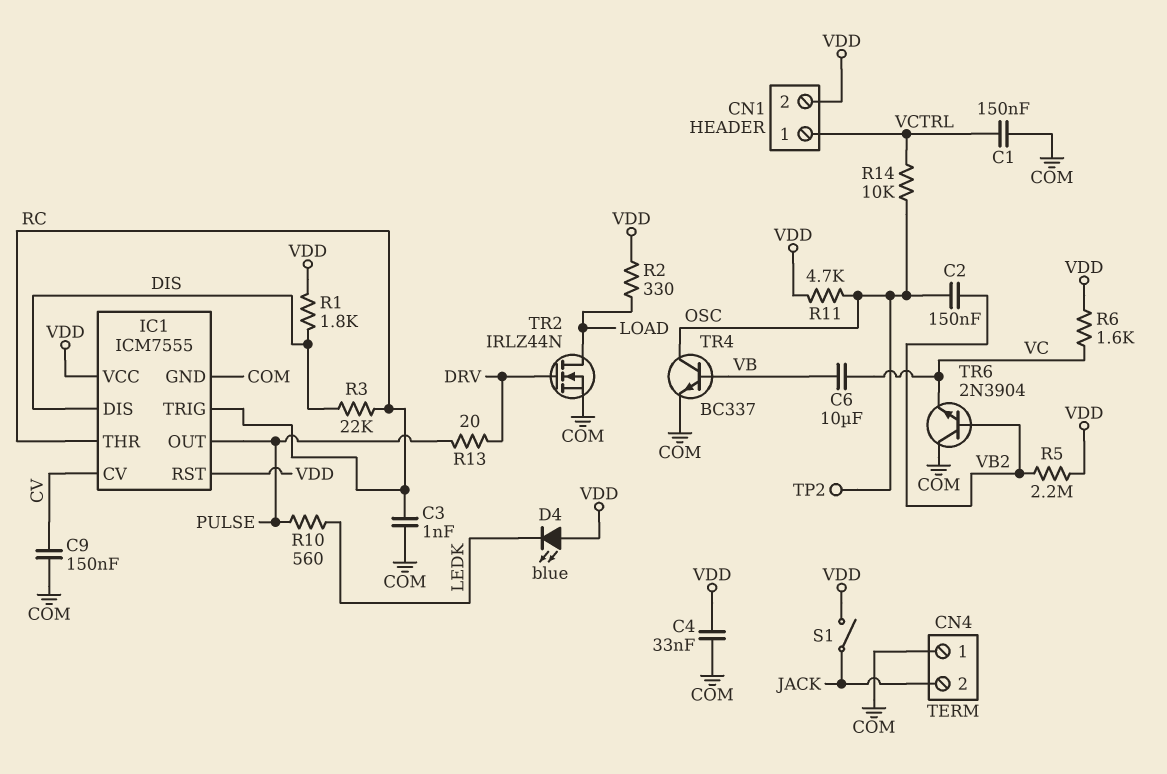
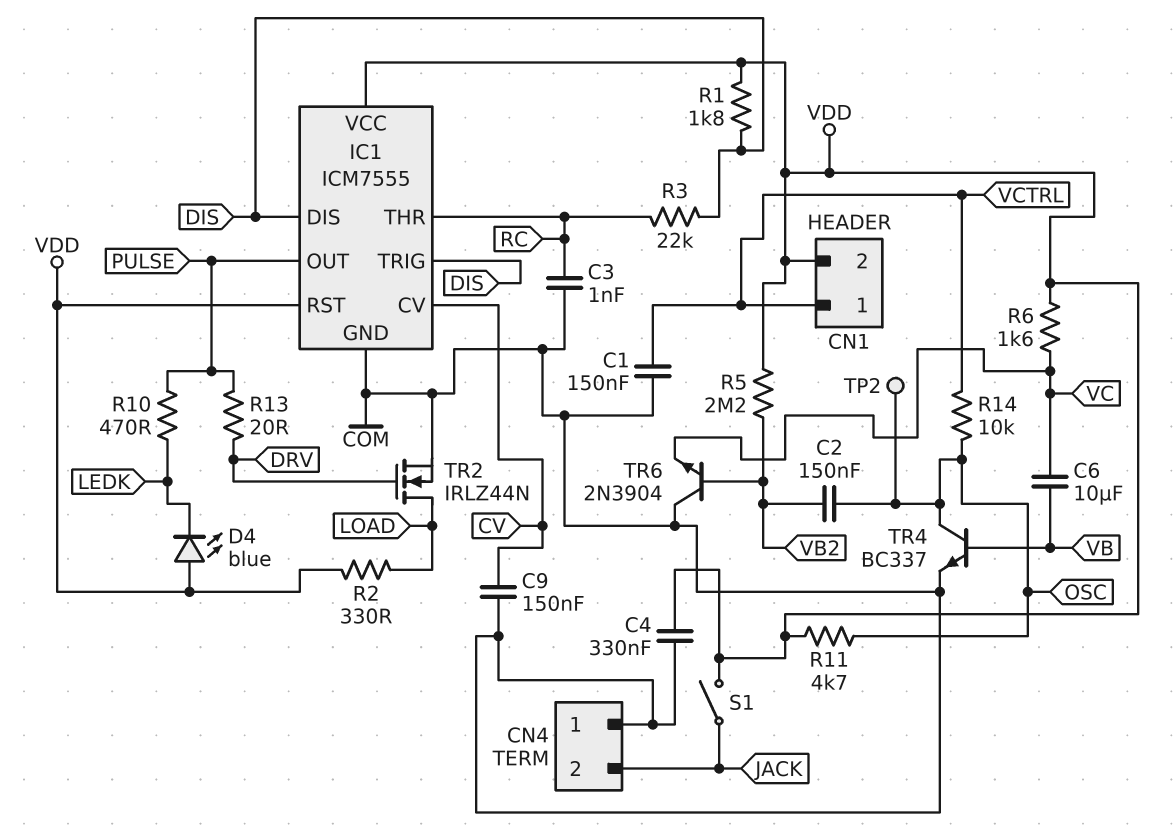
C4: 33nF (COM, VDD) -> 330nF (COM, VDD)
IC1 pin TRIG: RC -> DIS
R10: 560 (LEDK, PULSE) -> 470 (LEDK, PULSE)

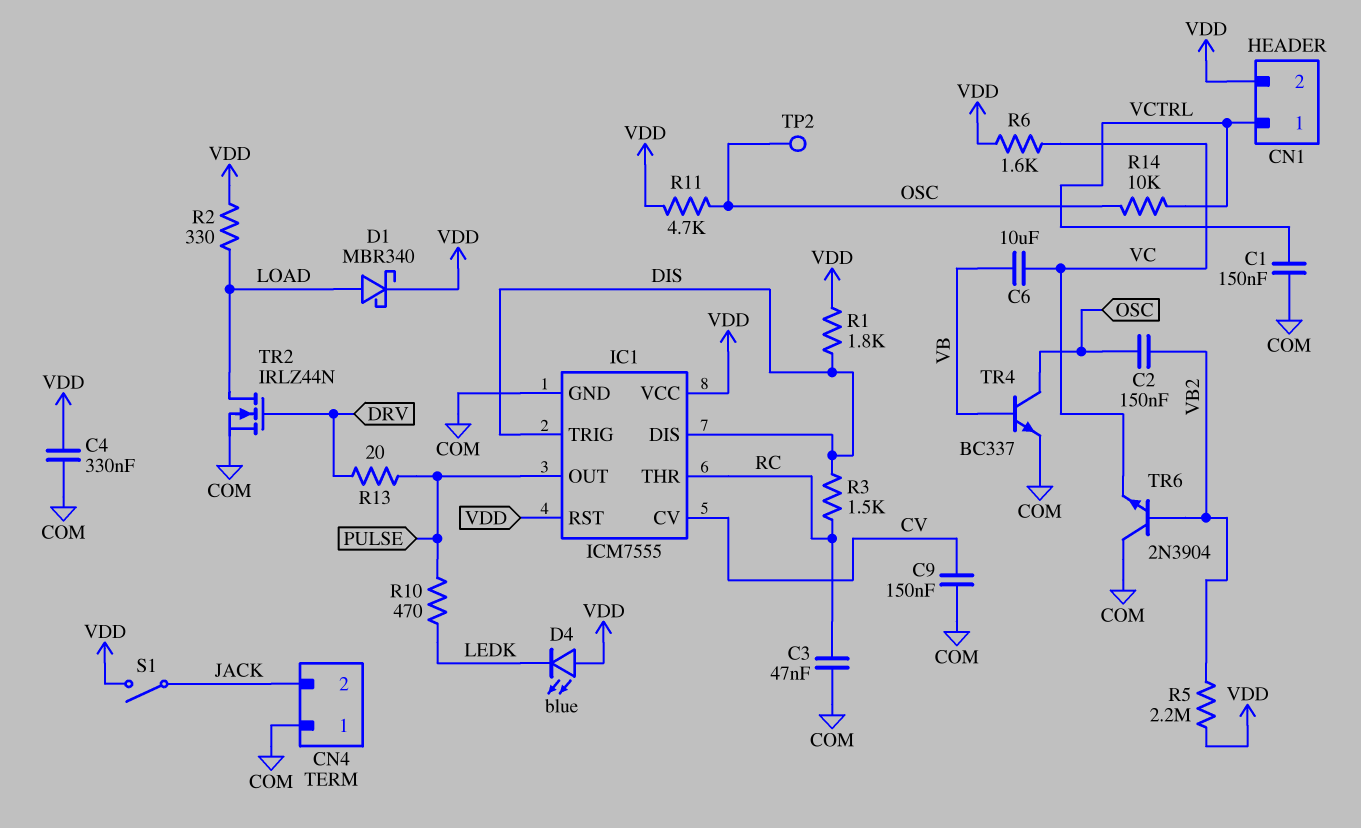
C3: 1nF (COM, RC) -> 47nF (COM, RC)
D1: none -> schottky MBR340 (A LOAD, K VDD)
R3: 22k (DIS, RC) -> 1.5k (DIS, RC)

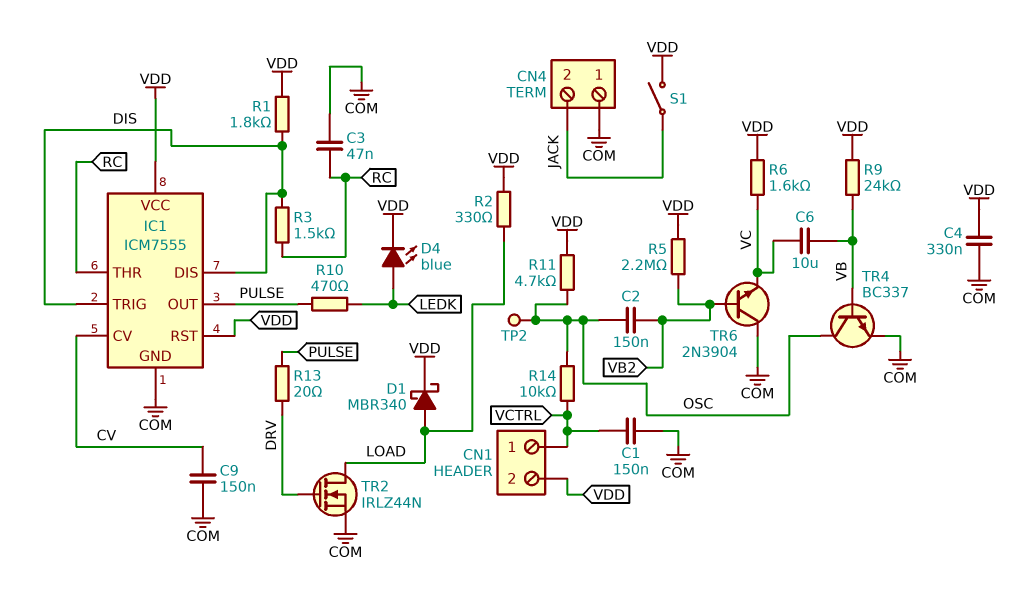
D4: LED blue (A VDD, K LEDK) -> LED blue (A LEDK, K VDD)
R9: none -> 24k (VB, VDD)

